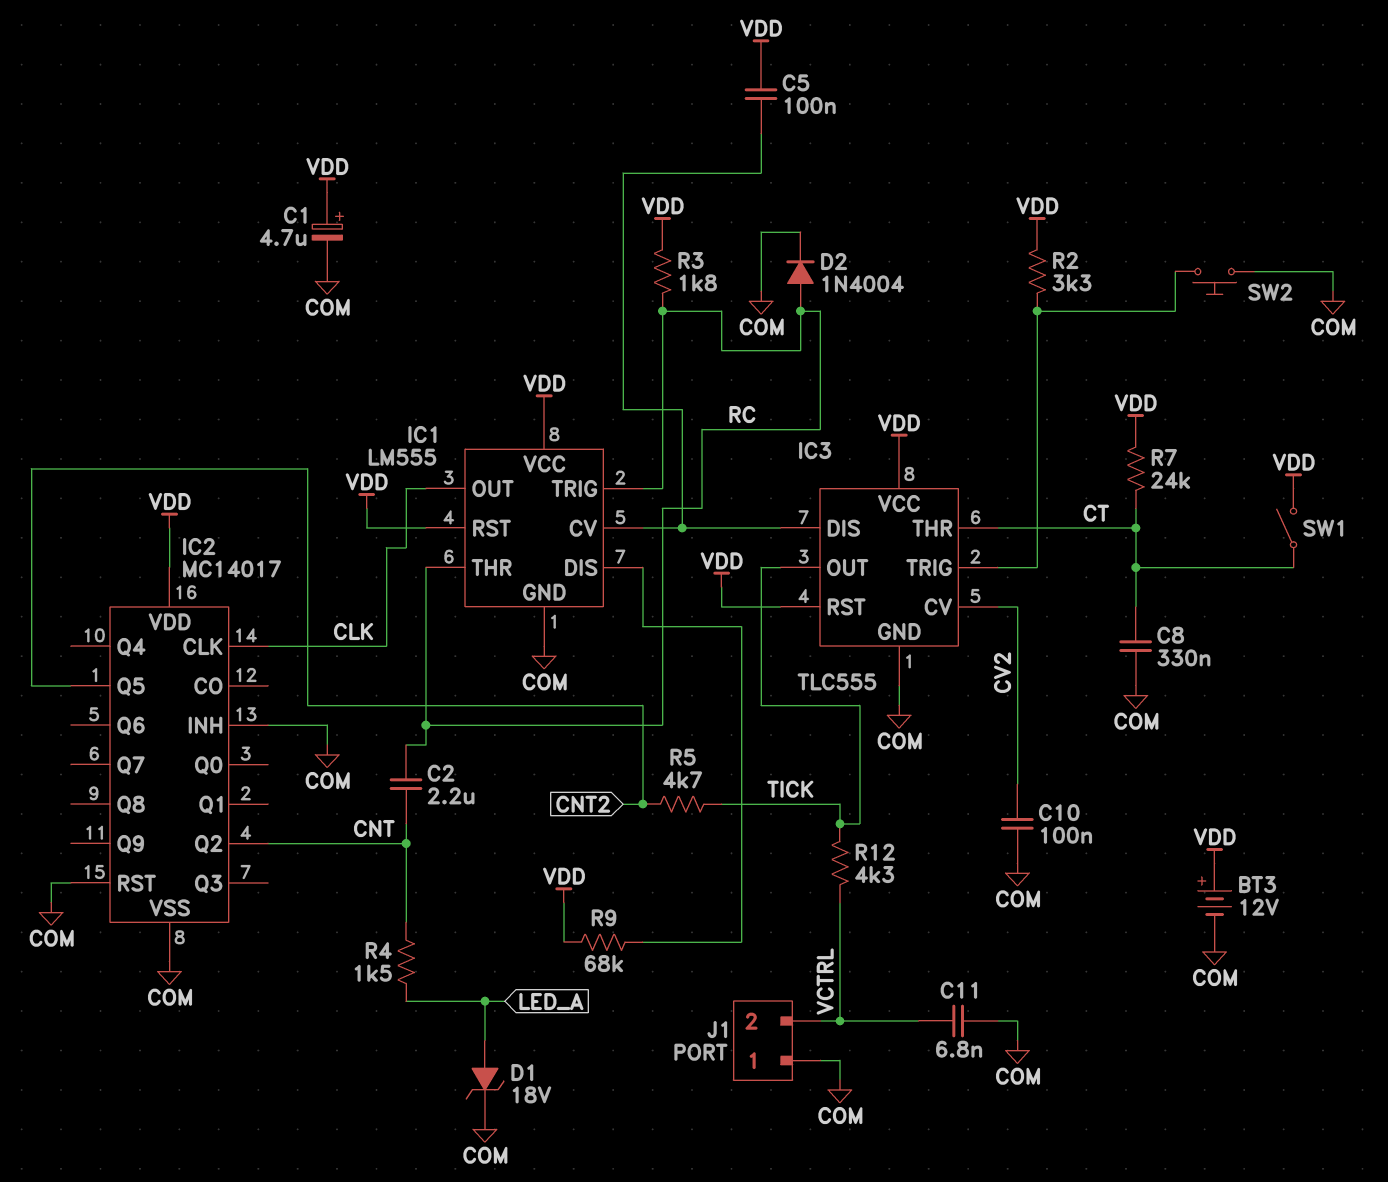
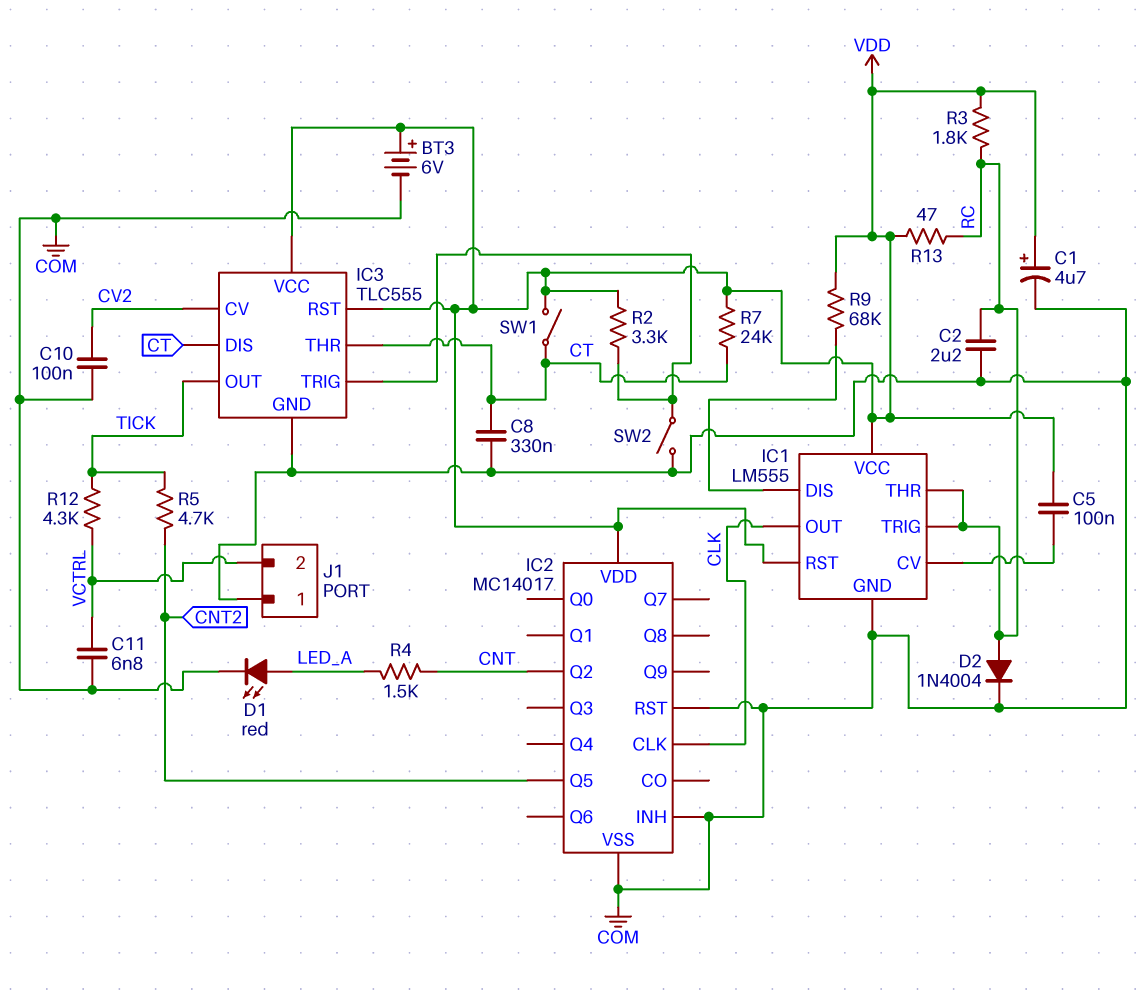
BT3: 12V (plus VDD, minus COM) -> 6V (plus VDD, minus COM)
C2: 2.2uF (CNT, RC) -> 2.2uF (COM, RC)
D1: zener 18V (A LED_A, K COM) -> LED red (A LED_A, K COM)
IC3 pin DIS: IC1/CV -> CT
R13: none -> 47 (RC, VDD)
SW2: button (COM, IC3/TRIG) -> switch (COM, IC3/TRIG)

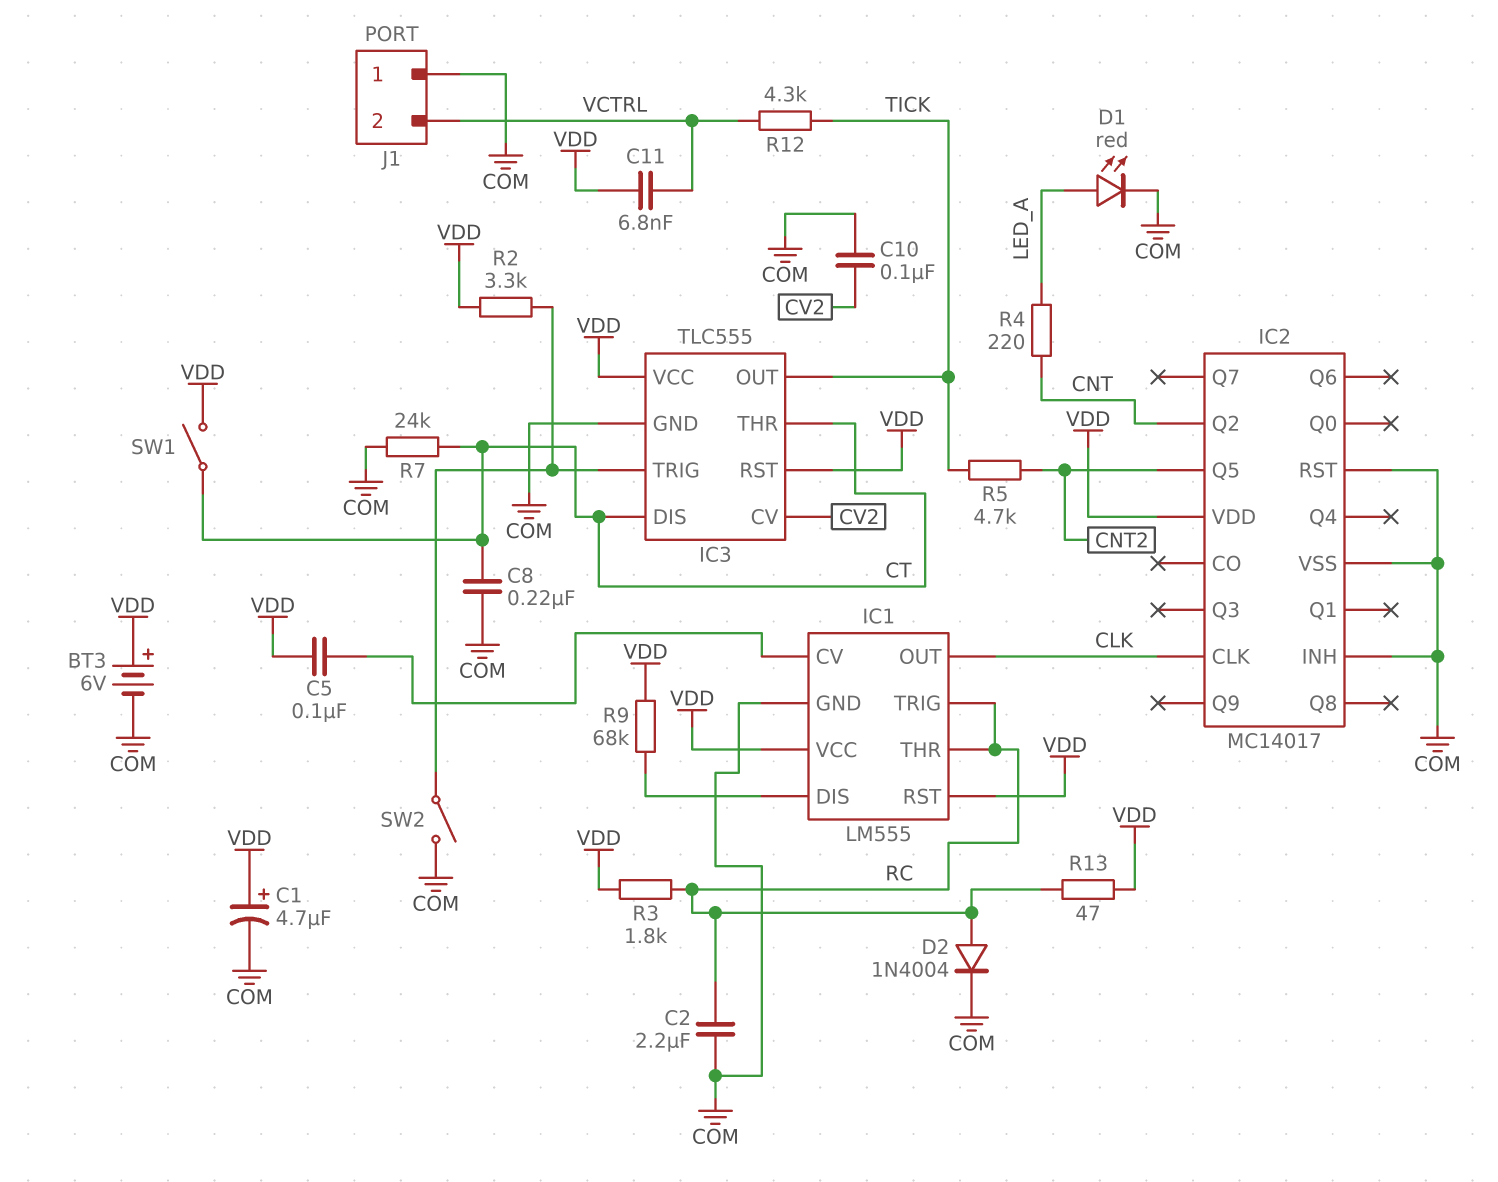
C8: 330nF (COM, CT) -> 220nF (COM, CT)
C11: 6.8nF (COM, VCTRL) -> 6.8nF (VCTRL, VDD)
R4: 1.5k (CNT, LED_A) -> 220 (CNT, LED_A)
R7: 24k (CT, VDD) -> 24k (COM, CT)

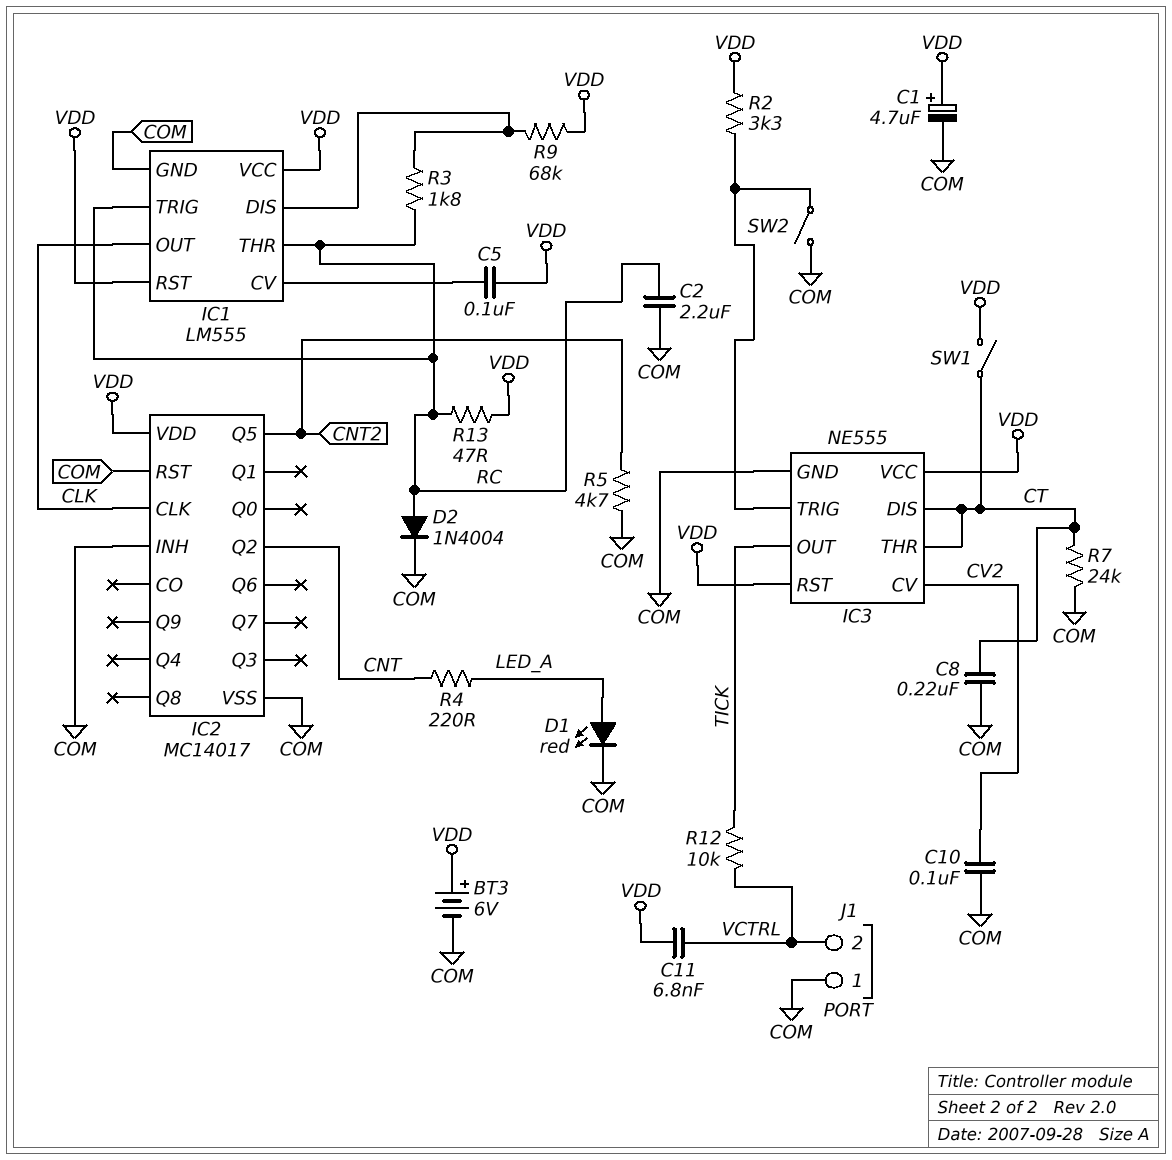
IC3: TLC555 -> NE555
R3: 1.8k (RC, VDD) -> 1.8k (IC1/DIS, RC)
R5: 4.7k (CNT2, TICK) -> 4.7k (CNT2, COM)
R12: 4.3k (TICK, VCTRL) -> 10k (TICK, VCTRL)

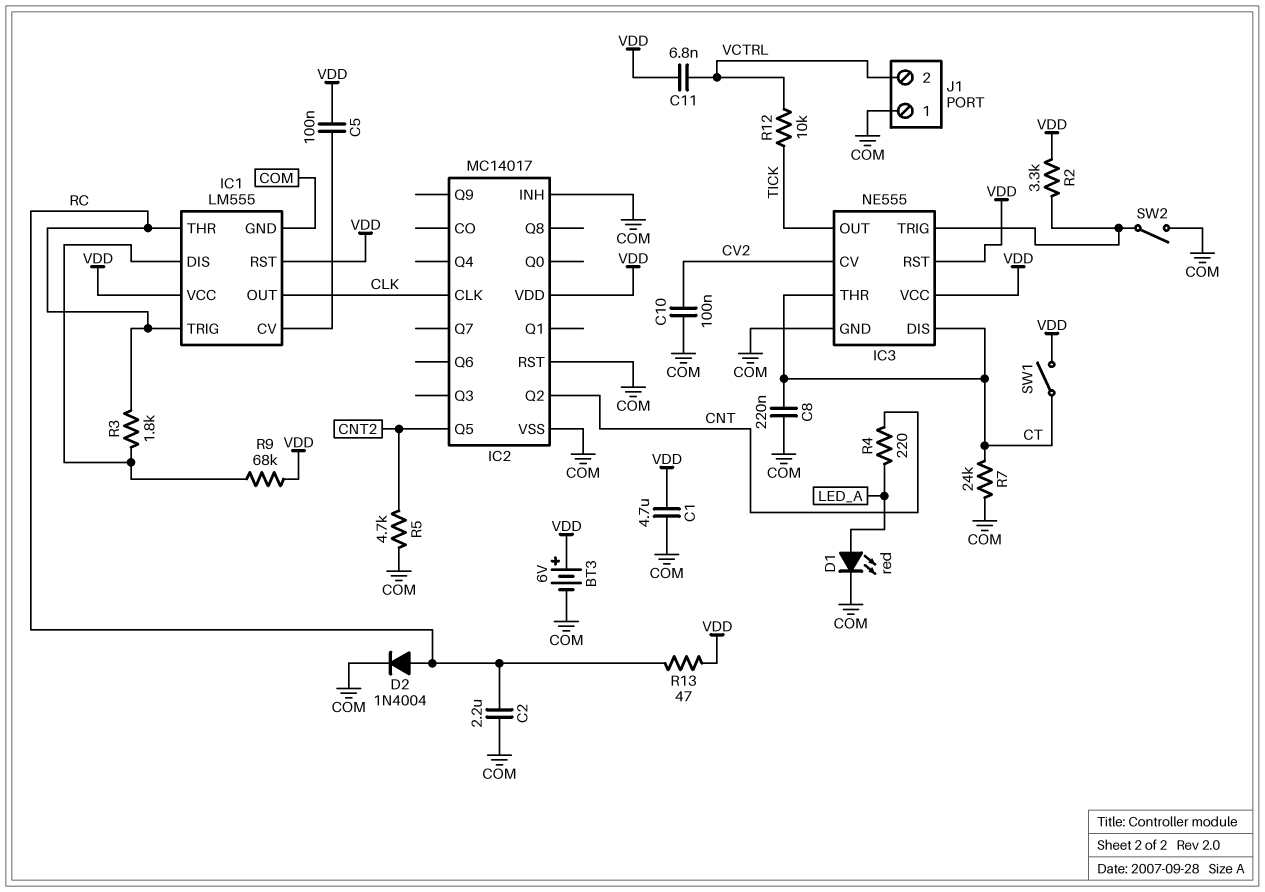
C1: 4.7uF (plus VDD, minus COM) -> 4.7uF (COM, VDD)

